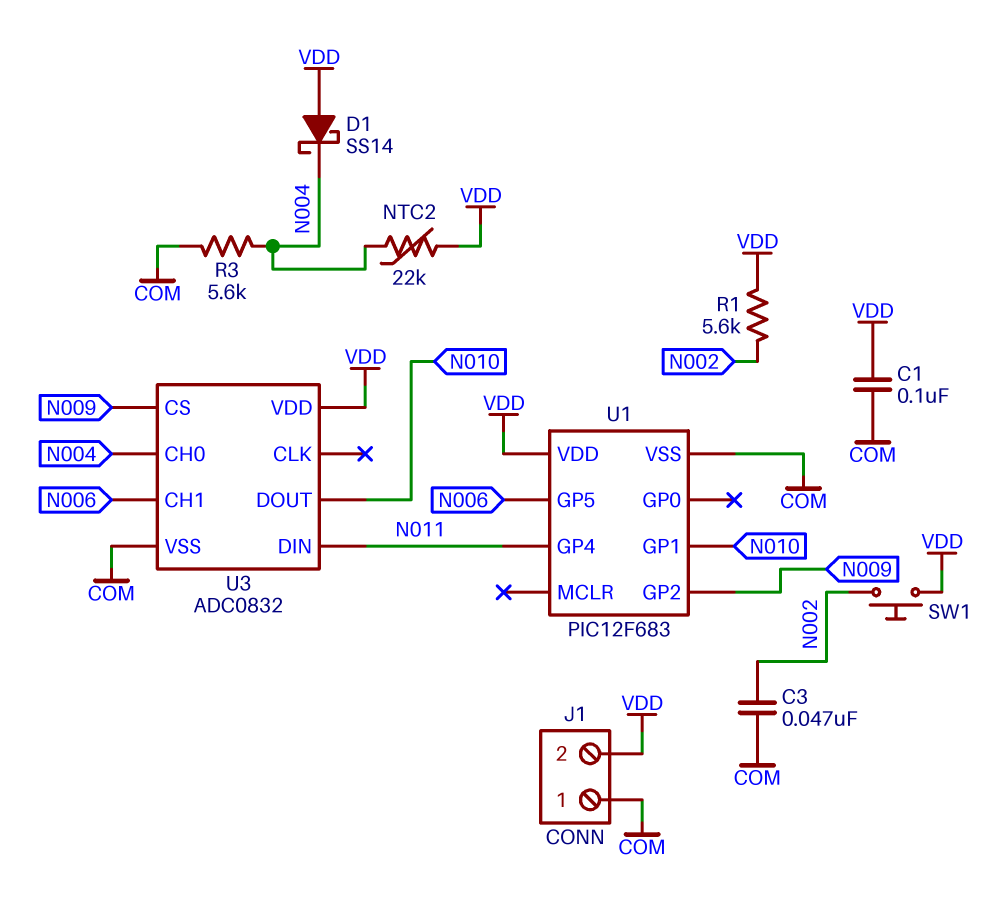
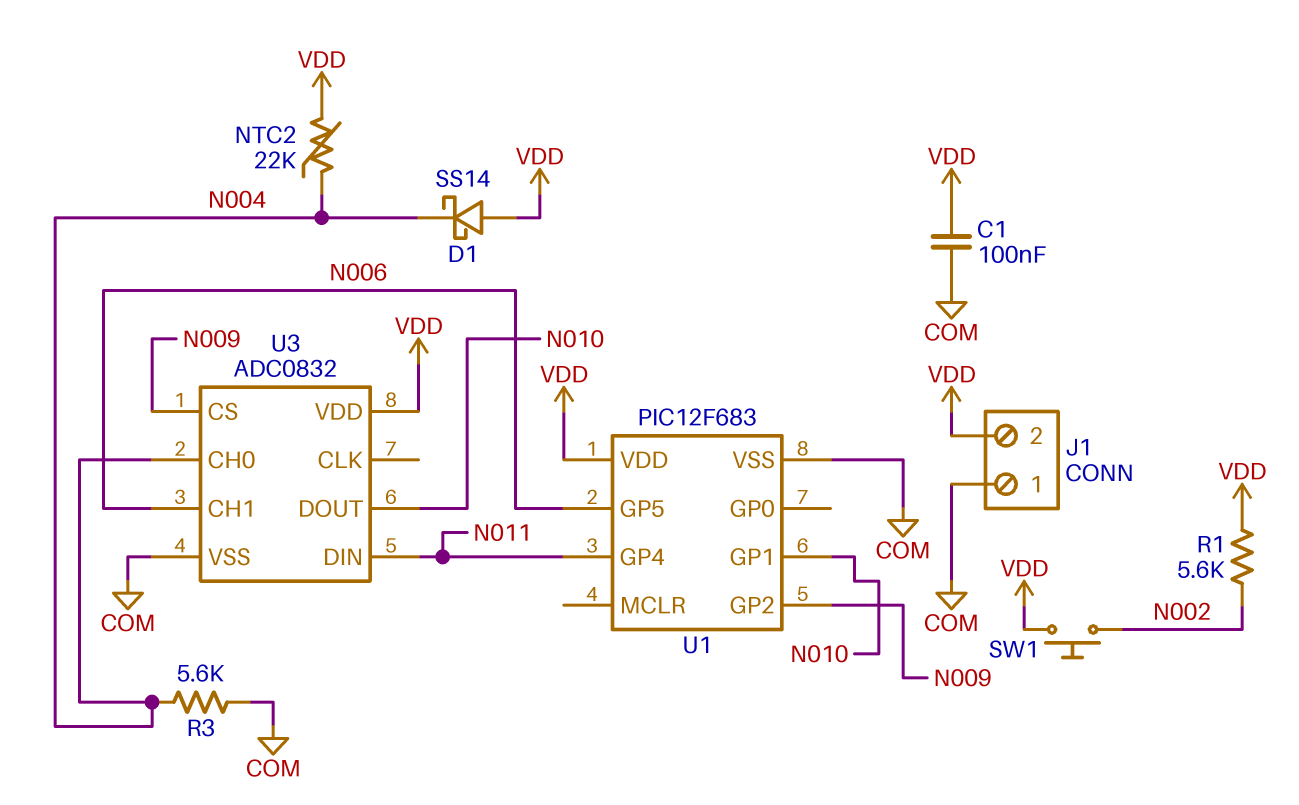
C3: 47nF (COM, N002) -> none

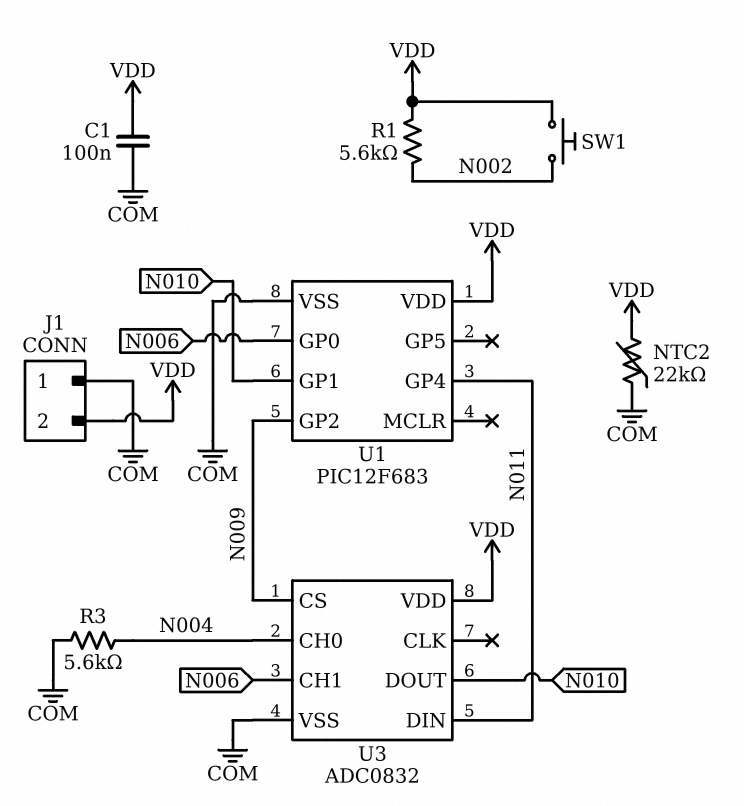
D1: schottky SS14 (A VDD, K N004) -> none
NTC2: 22k (N004, VDD) -> 22k (COM, VDD)
U1 pin GP0: none -> N006
U1 pin GP5: N006 -> none

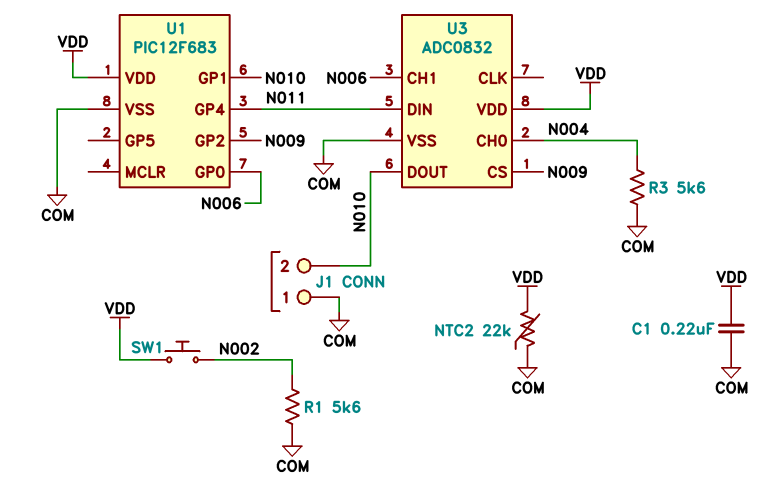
C1: 100nF (COM, VDD) -> 220nF (COM, VDD)
J1 pin 2: VDD -> N010
R1: 5.6k (N002, VDD) -> 5.6k (COM, N002)

